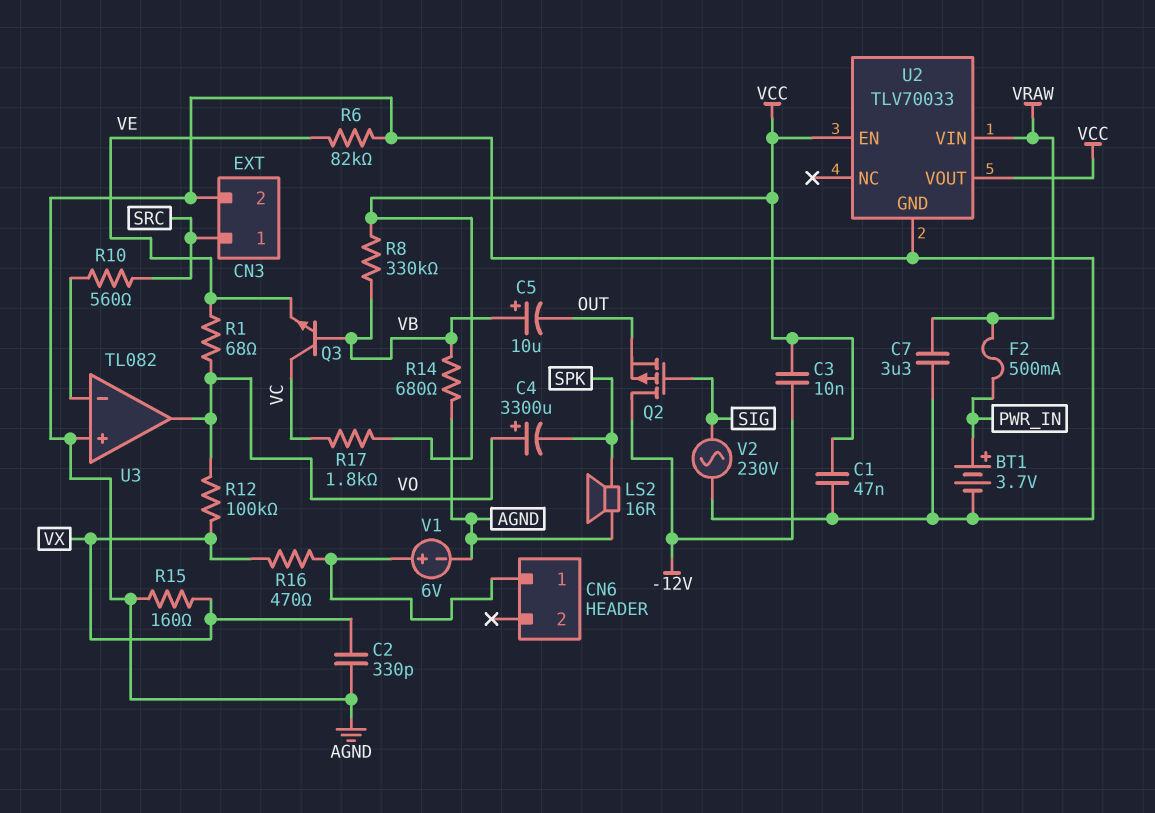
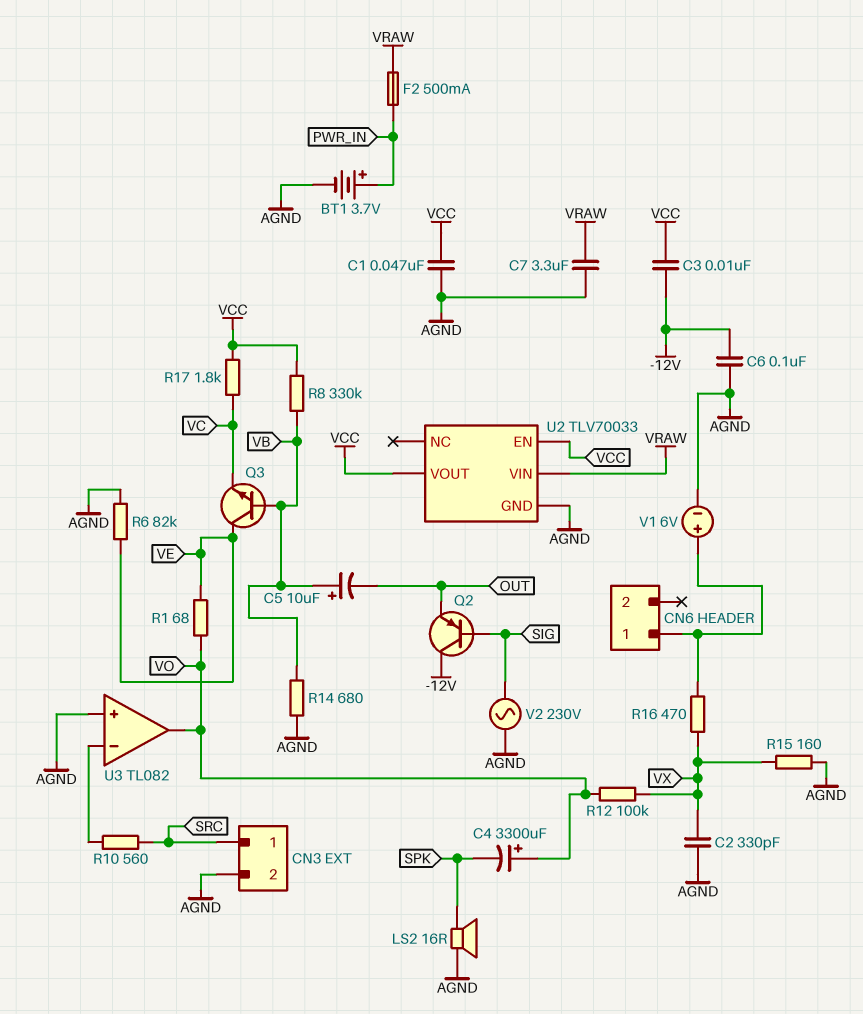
C6: none -> 100nF (-12V, AGND)
Q2: PMOS (G SIG, D -12V, S OUT) -> PNP (B SIG, C -12V, E OUT)
Q3: NPN (B VB, C VC, E VE) -> NPN (B VB, C VE, E VC)

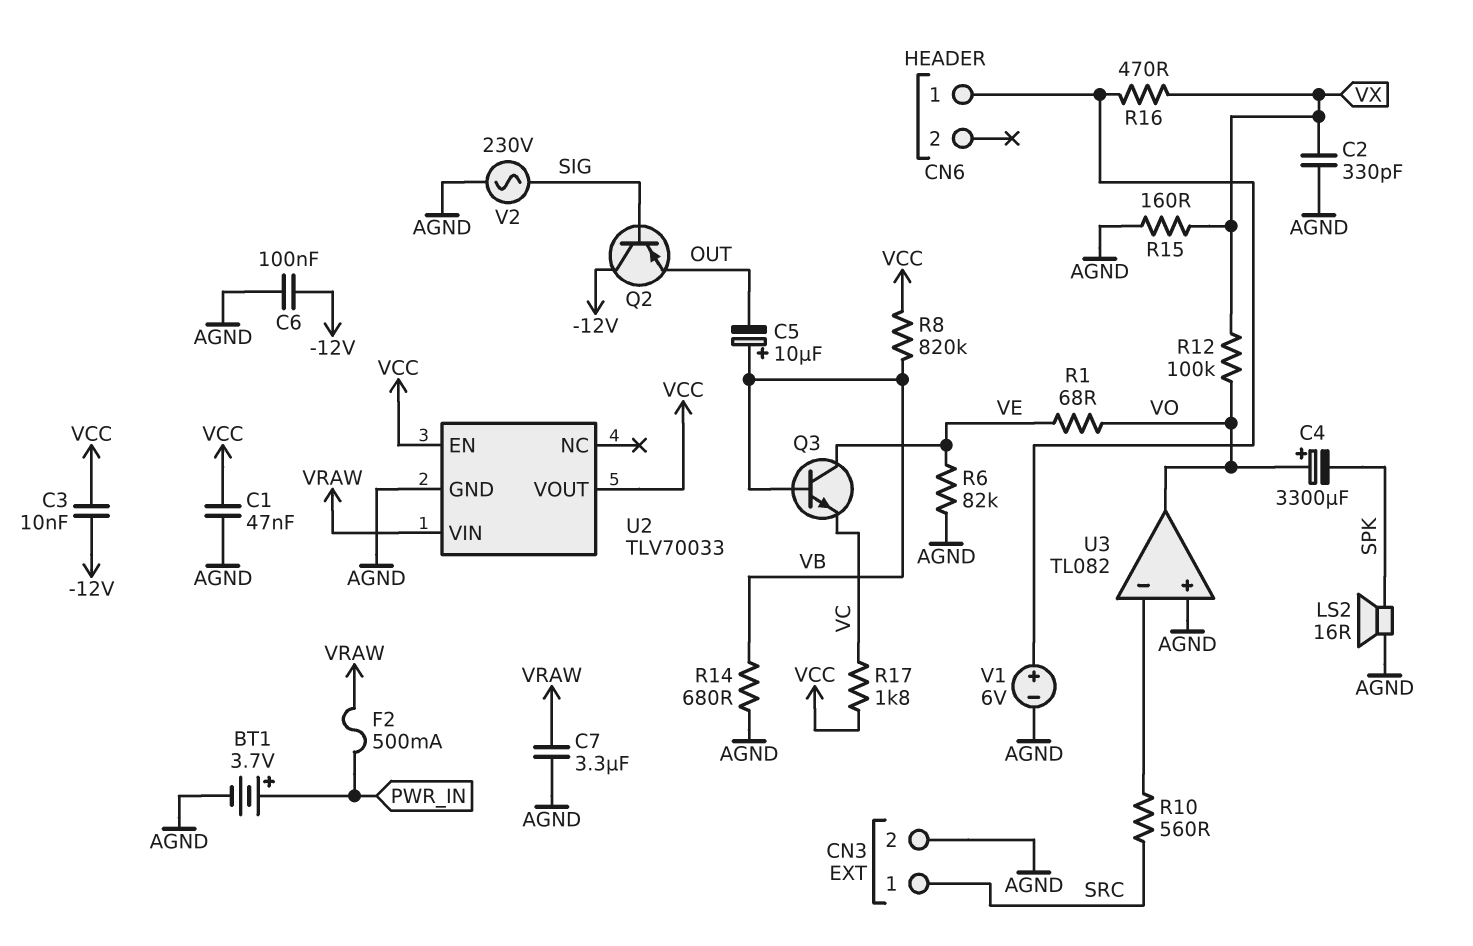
R8: 330k (VB, VCC) -> 820k (VB, VCC)

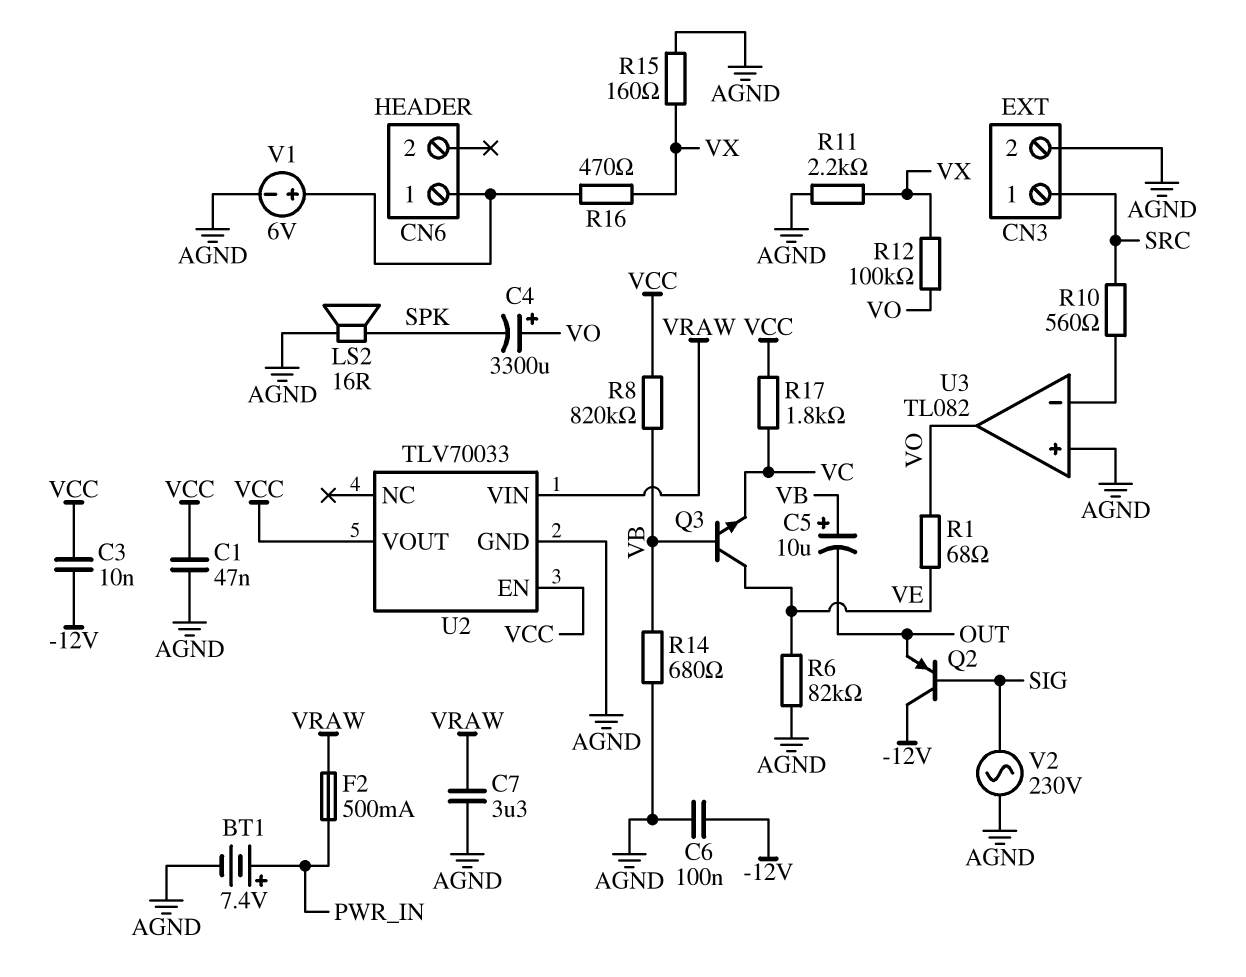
BT1: 3.7V (plus PWR_IN, minus AGND) -> 7.4V (plus PWR_IN, minus AGND)
C2: 330pF (AGND, VX) -> none
R11: none -> 2.2k (AGND, VX)

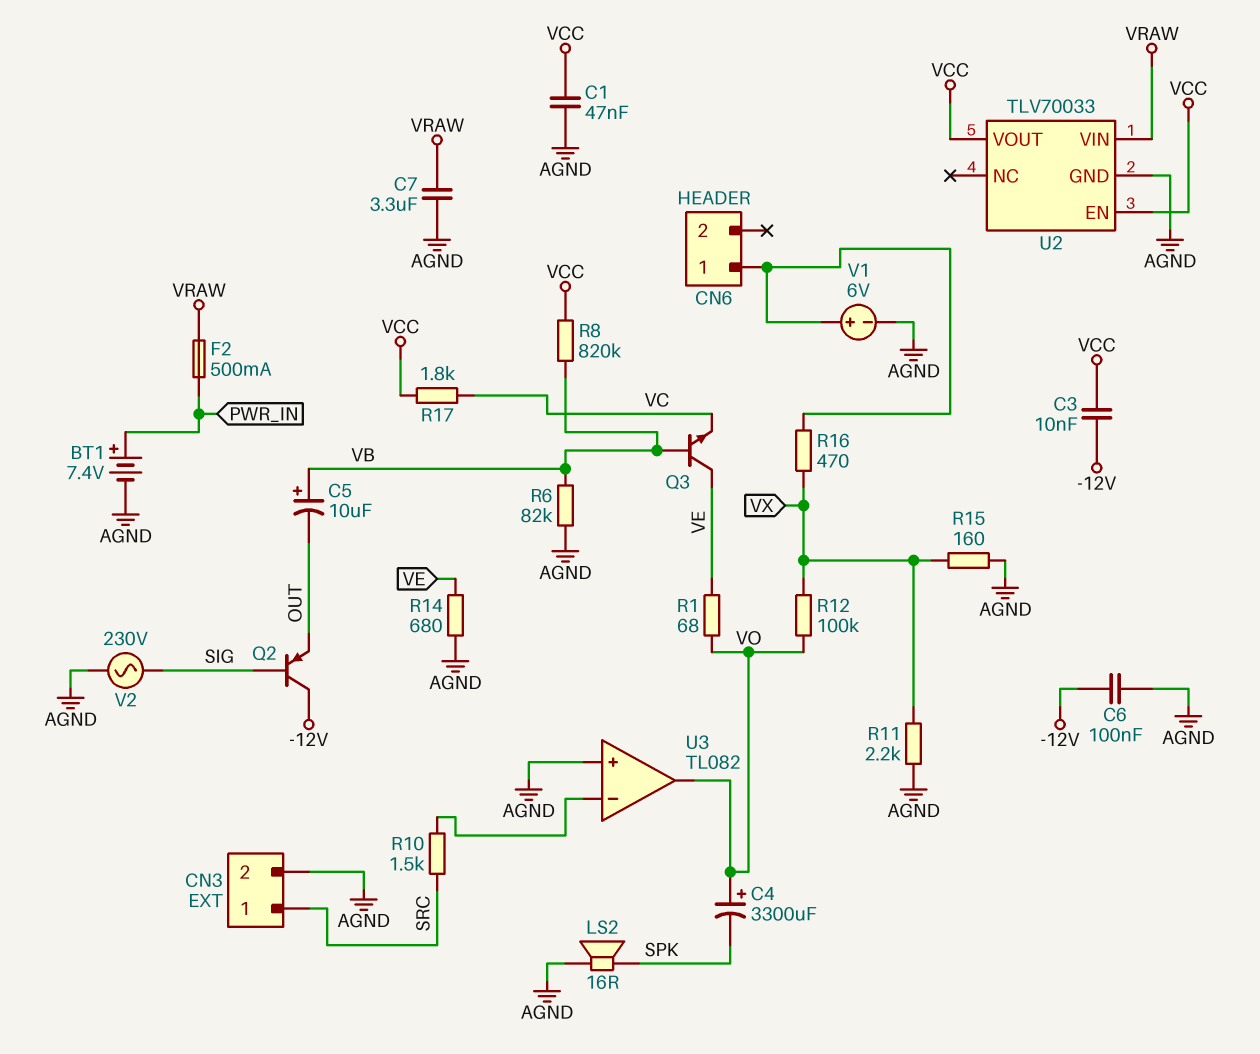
R6: 82k (AGND, VE) -> 82k (AGND, VB)
R10: 560 (SRC, U3/in-) -> 1.5k (SRC, U3/in-)
R14: 680 (AGND, VB) -> 680 (AGND, VE)

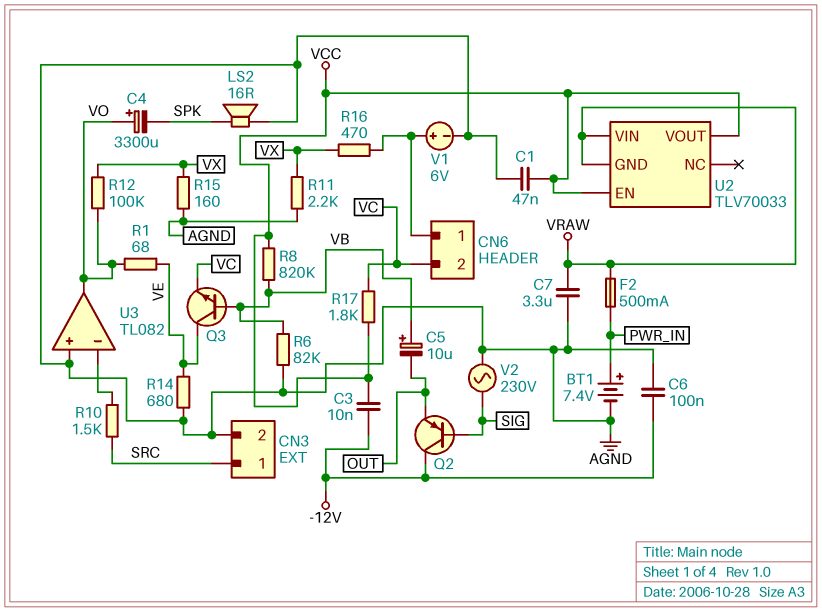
CN6 pin 2: none -> VC
U2 pin GND: AGND -> VRAW

